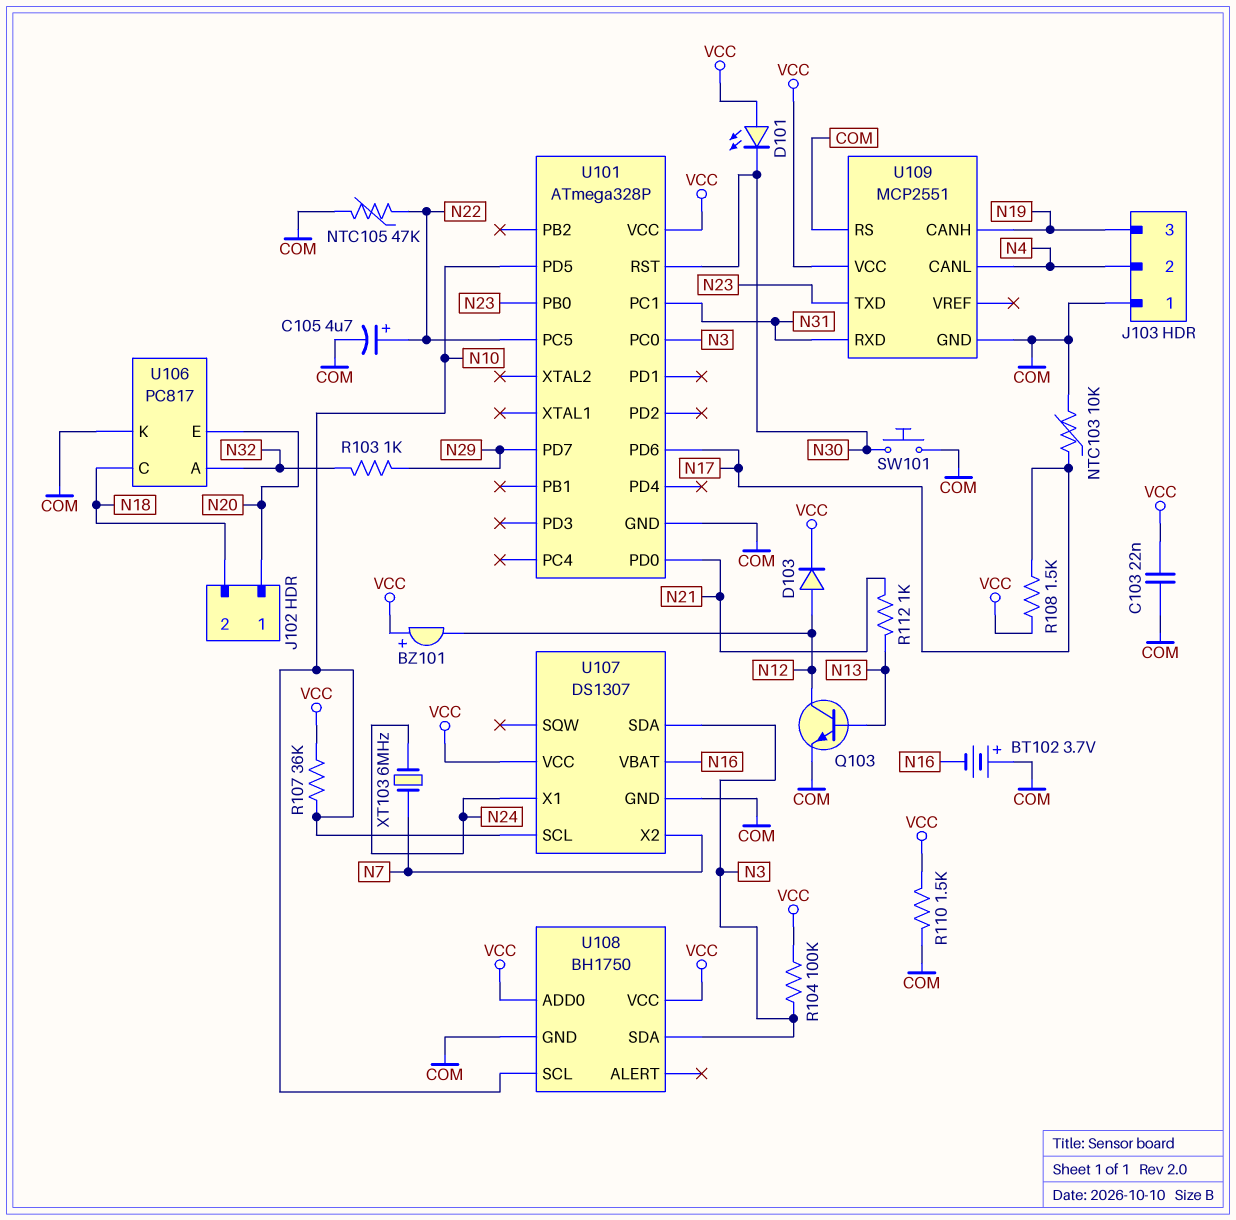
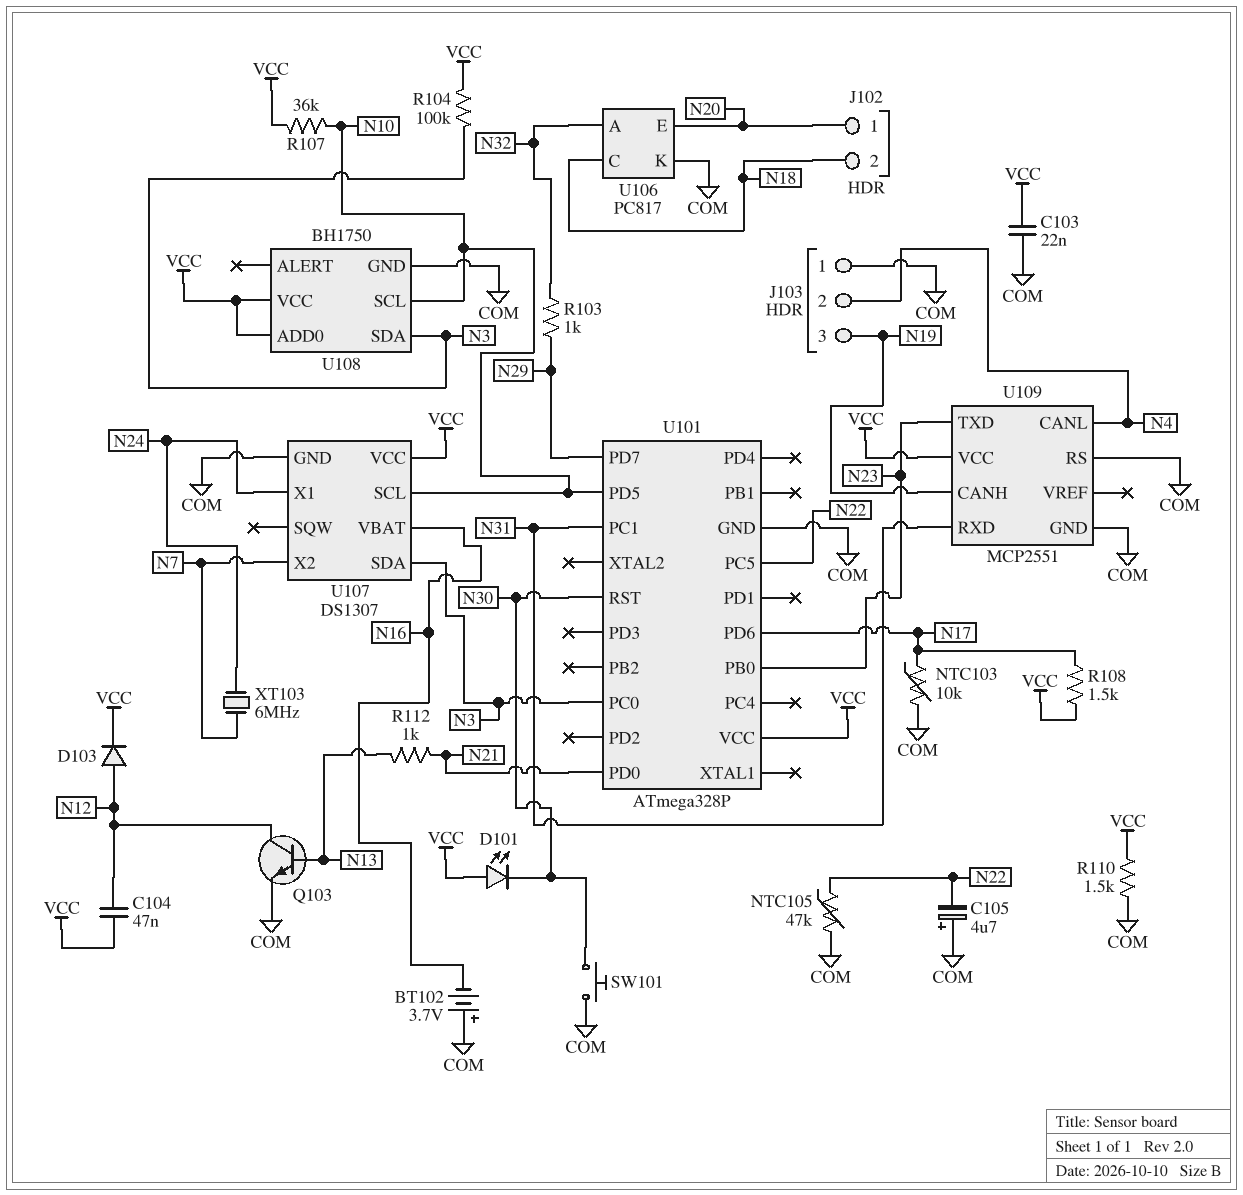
BZ101: buzzer (plus VCC, minus N12) -> none
C104: none -> 47nF (N12, VCC)
C105: 4.7uF (plus N22, minus COM) -> 4.7uF (plus COM, minus N22)

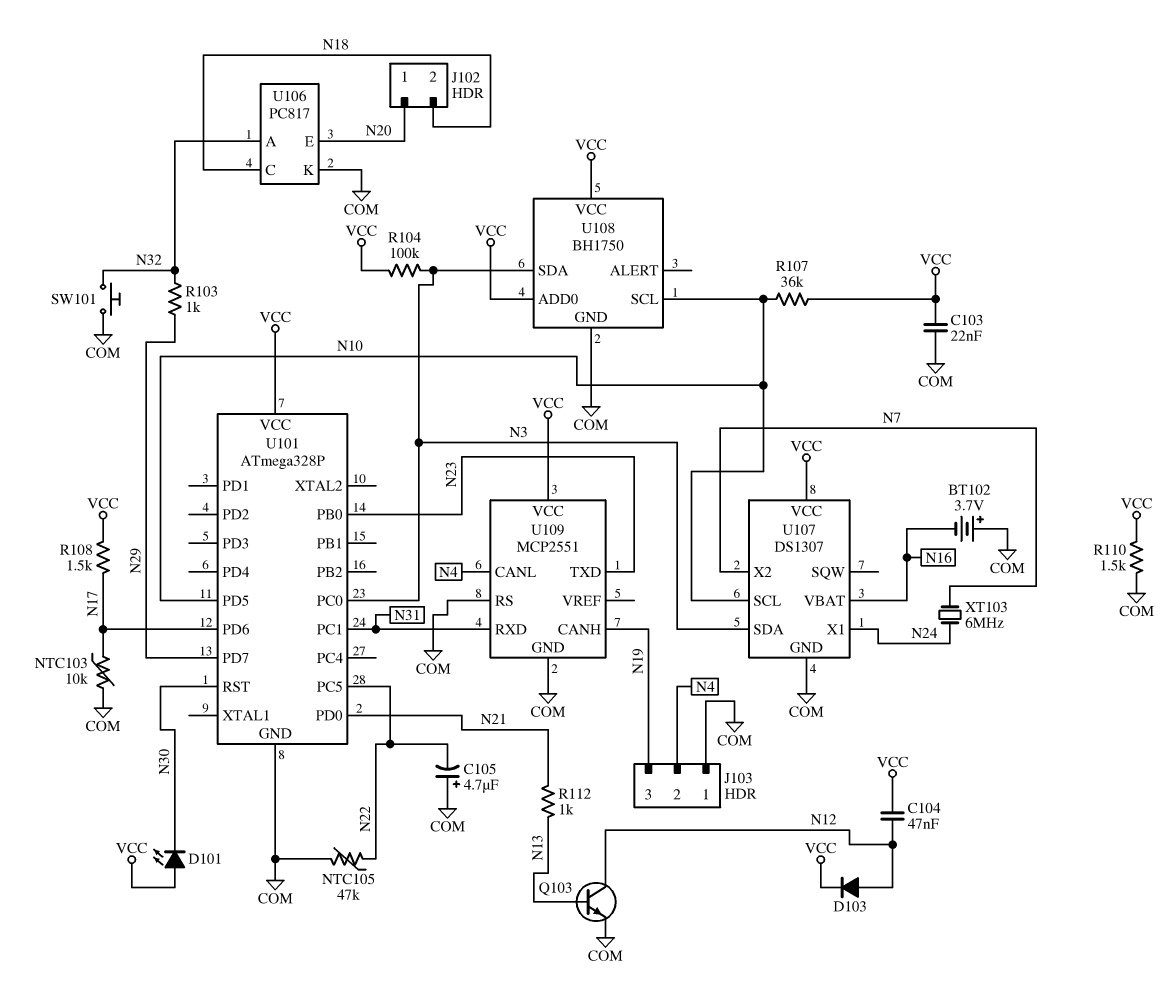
SW101: button (COM, N30) -> button (COM, N32)

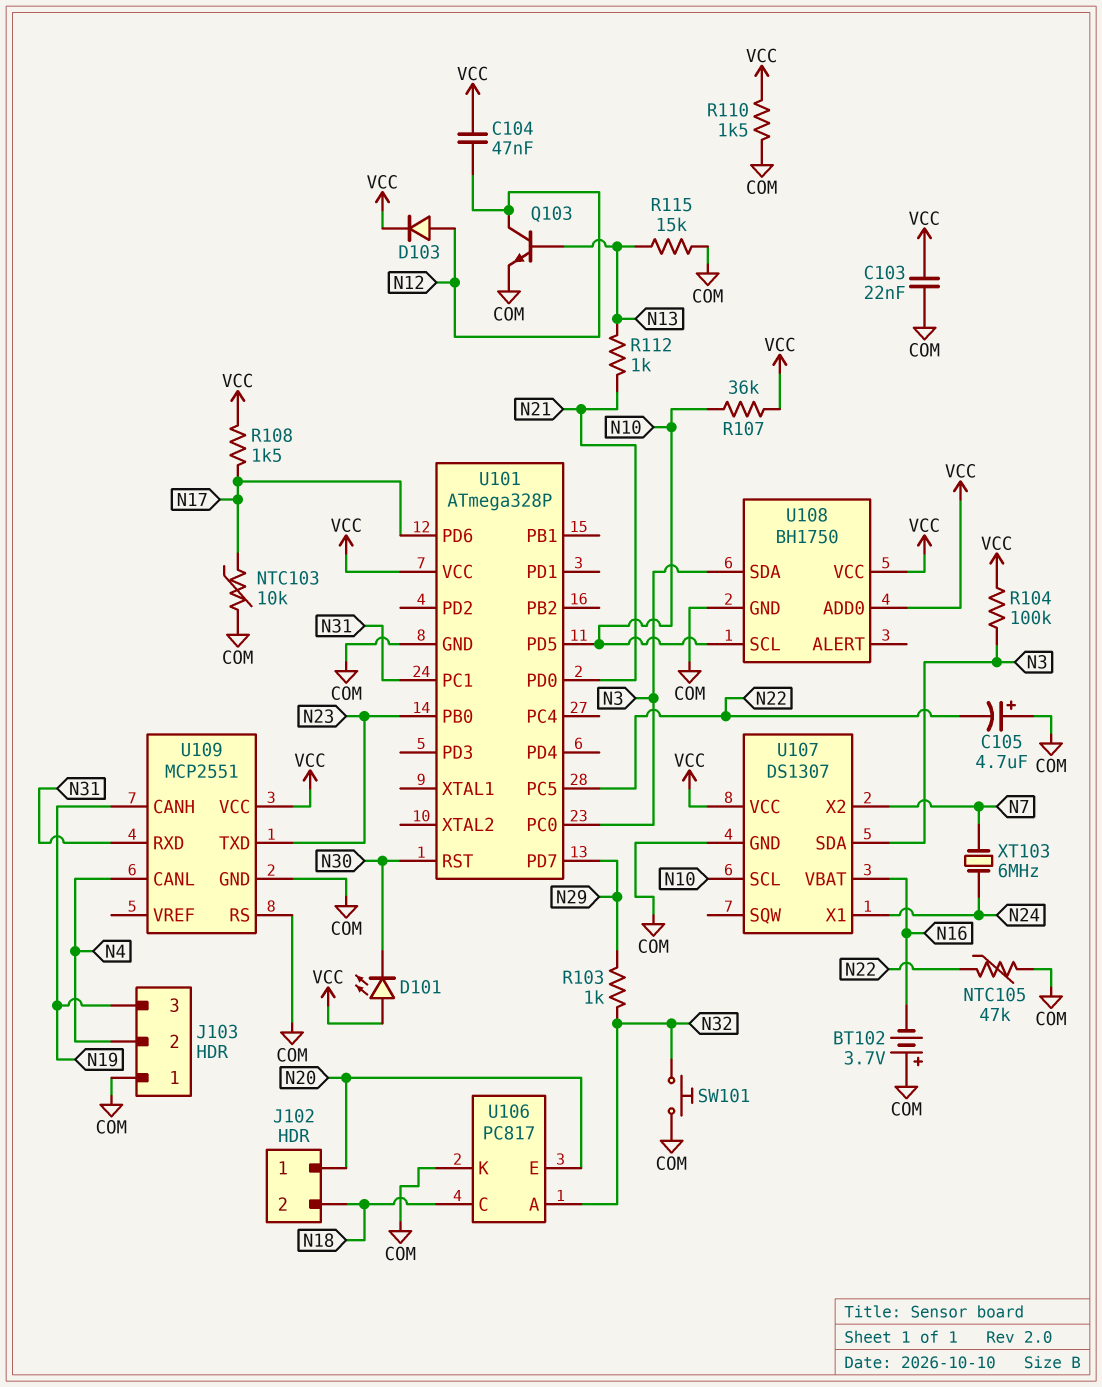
R115: none -> 15k (COM, N13)

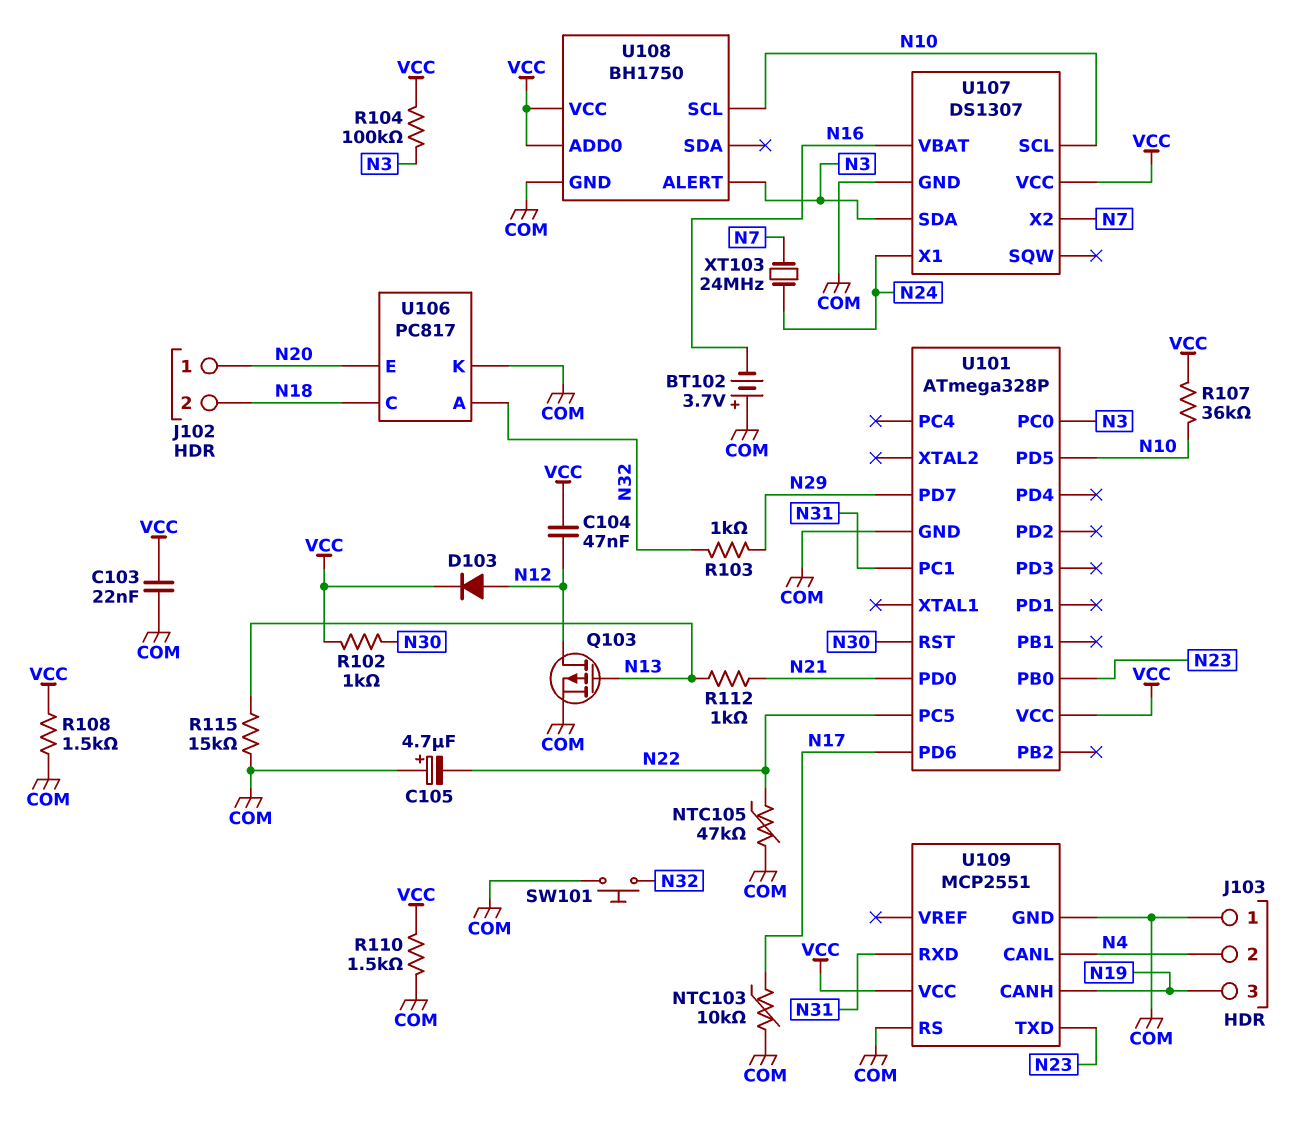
D101: LED (A VCC, K N30) -> none
Q103: NPN (B N13, C N12, E COM) -> PMOS (G N13, D N12, S COM)
R102: none -> 1k (N30, VCC)
R108: 1.5k (N17, VCC) -> 1.5k (COM, VCC)
U108 pin ALERT: none -> N3
U108 pin SDA: N3 -> none
XT103: 6MHz (N7, N24) -> 24MHz (N7, N24)

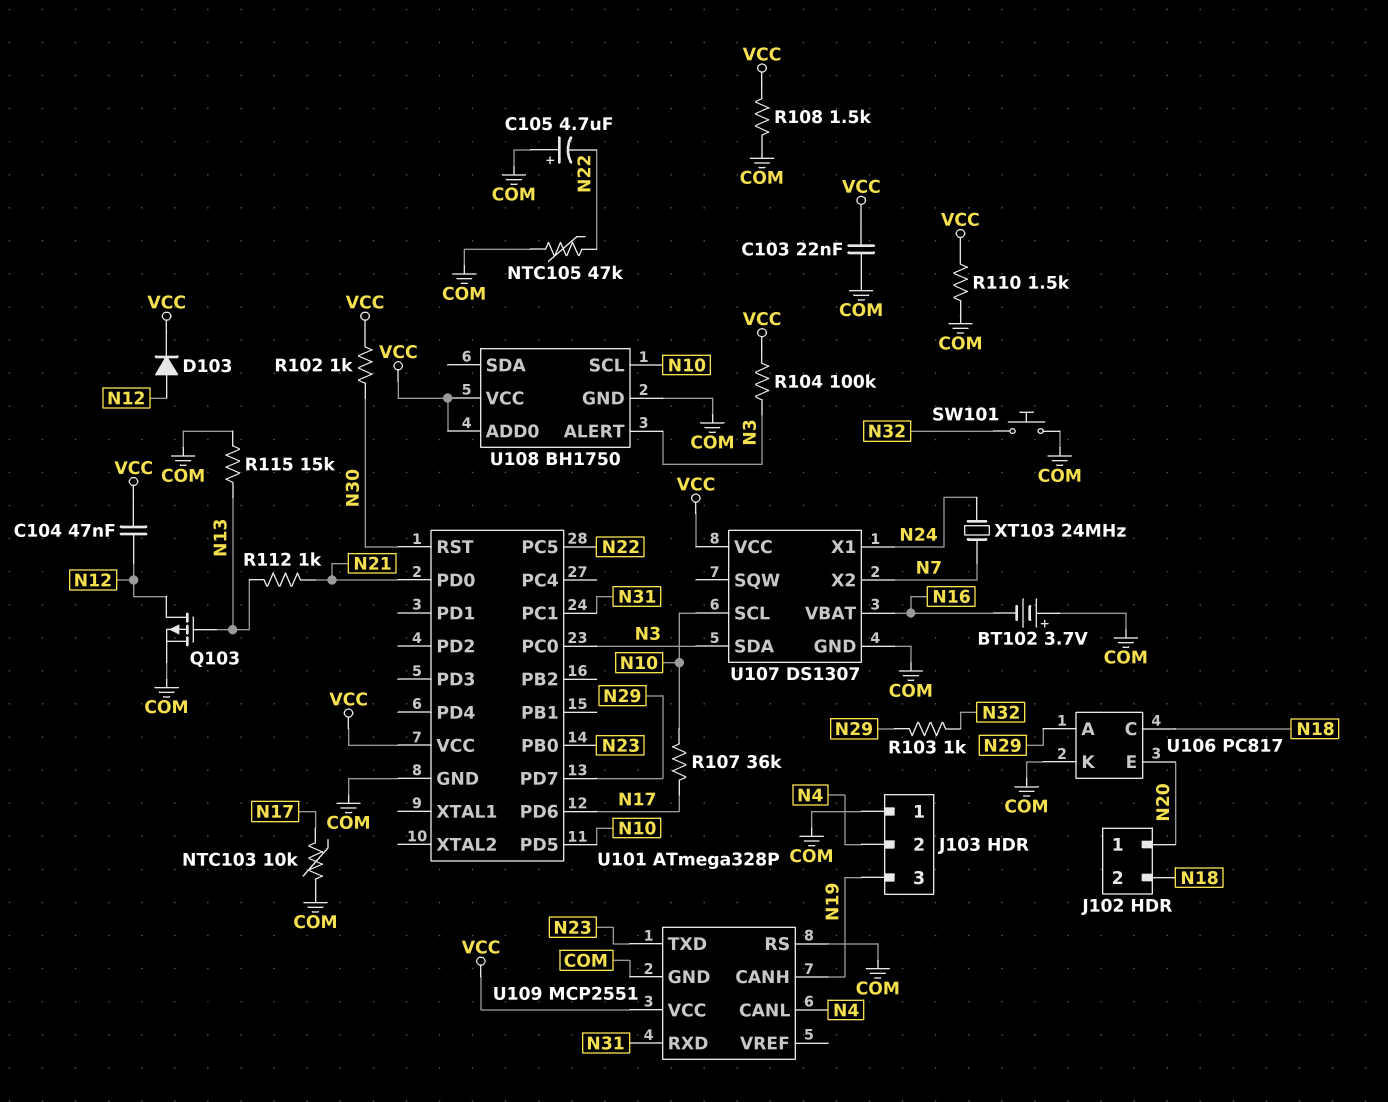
R107: 36k (N10, VCC) -> 36k (N10, N17)
U106 pin A: N32 -> N29

